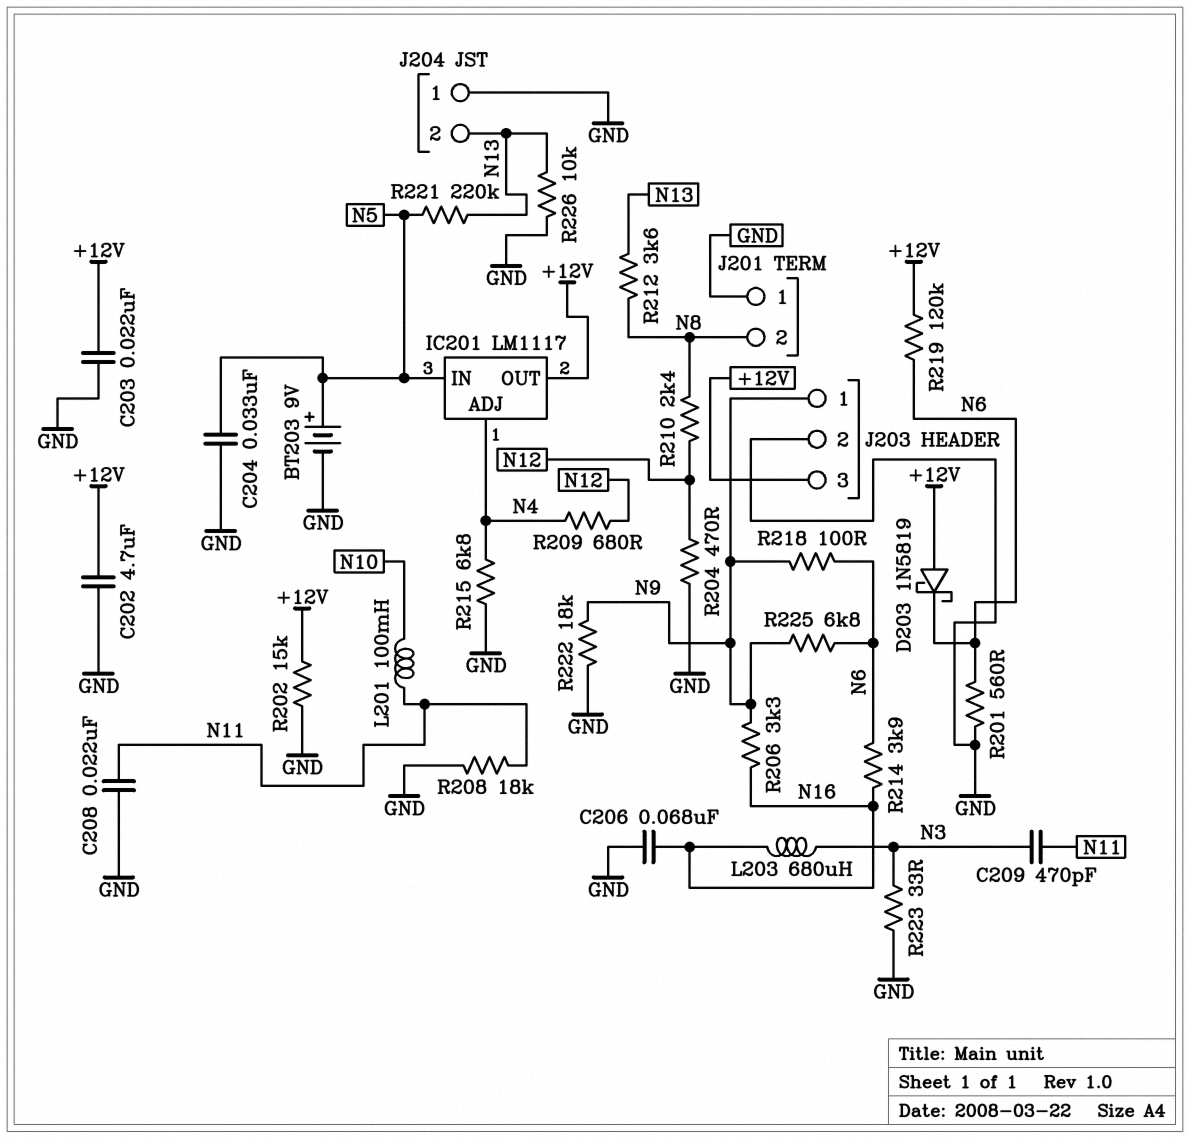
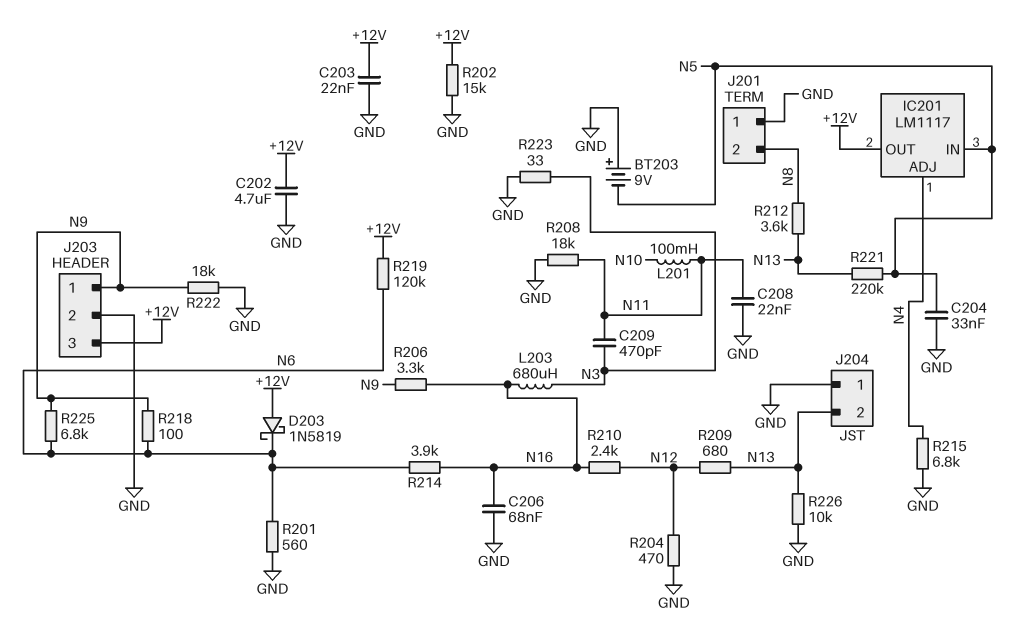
BT203: 9V (plus N5, minus GND) -> 9V (plus GND, minus N5)
R209: 680 (N4, N12) -> 680 (N12, N13)
R210: 2.4k (N8, N12) -> 2.4k (N12, N16)

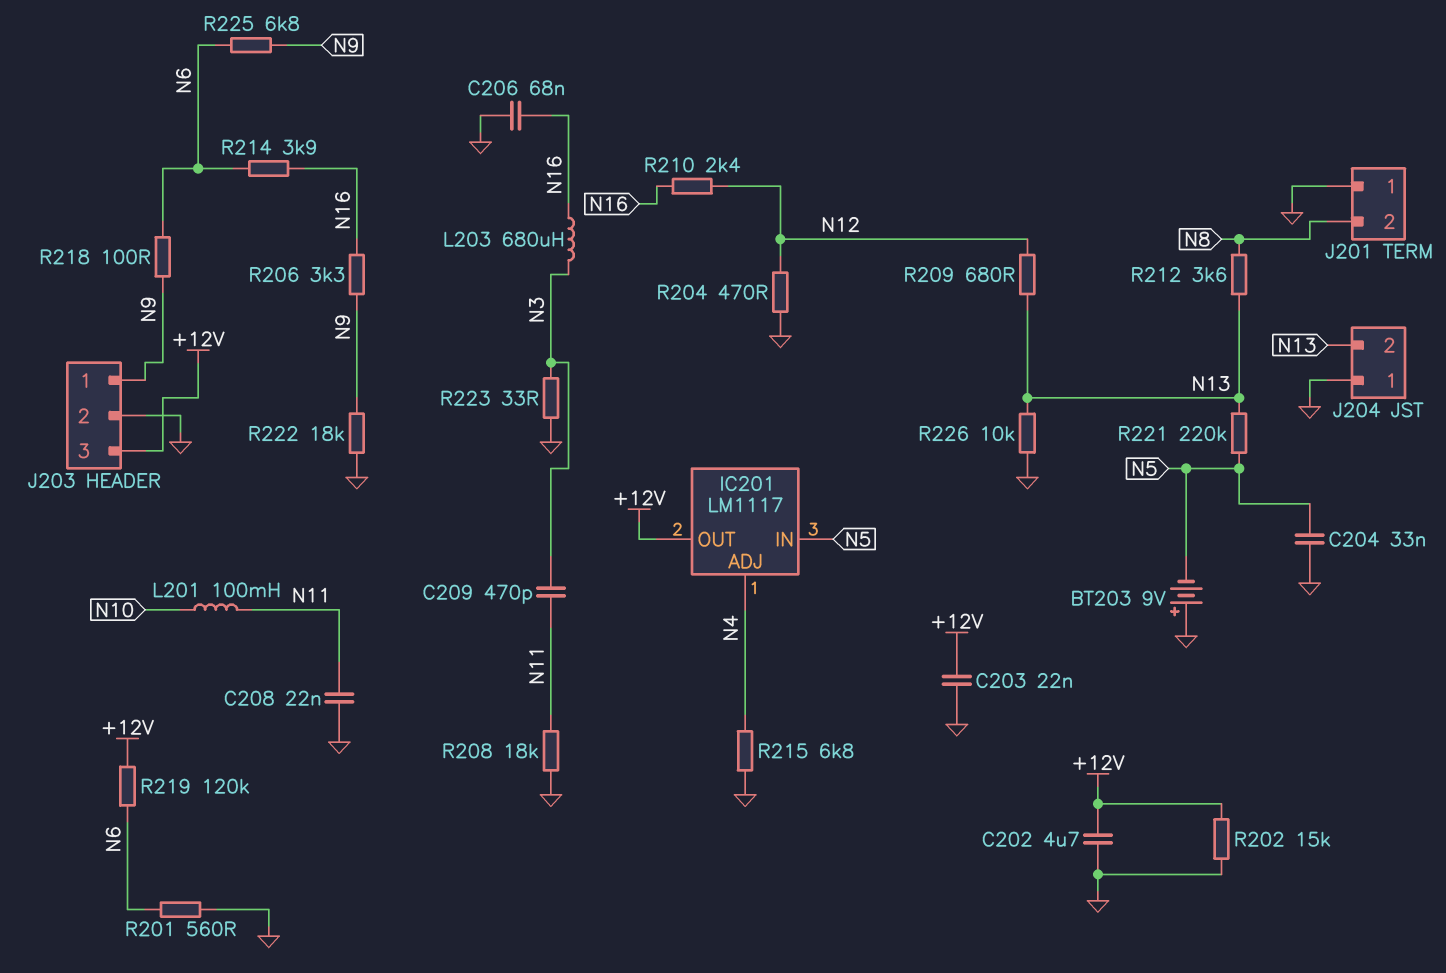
D203: schottky 1N5819 (A +12V, K N6) -> none

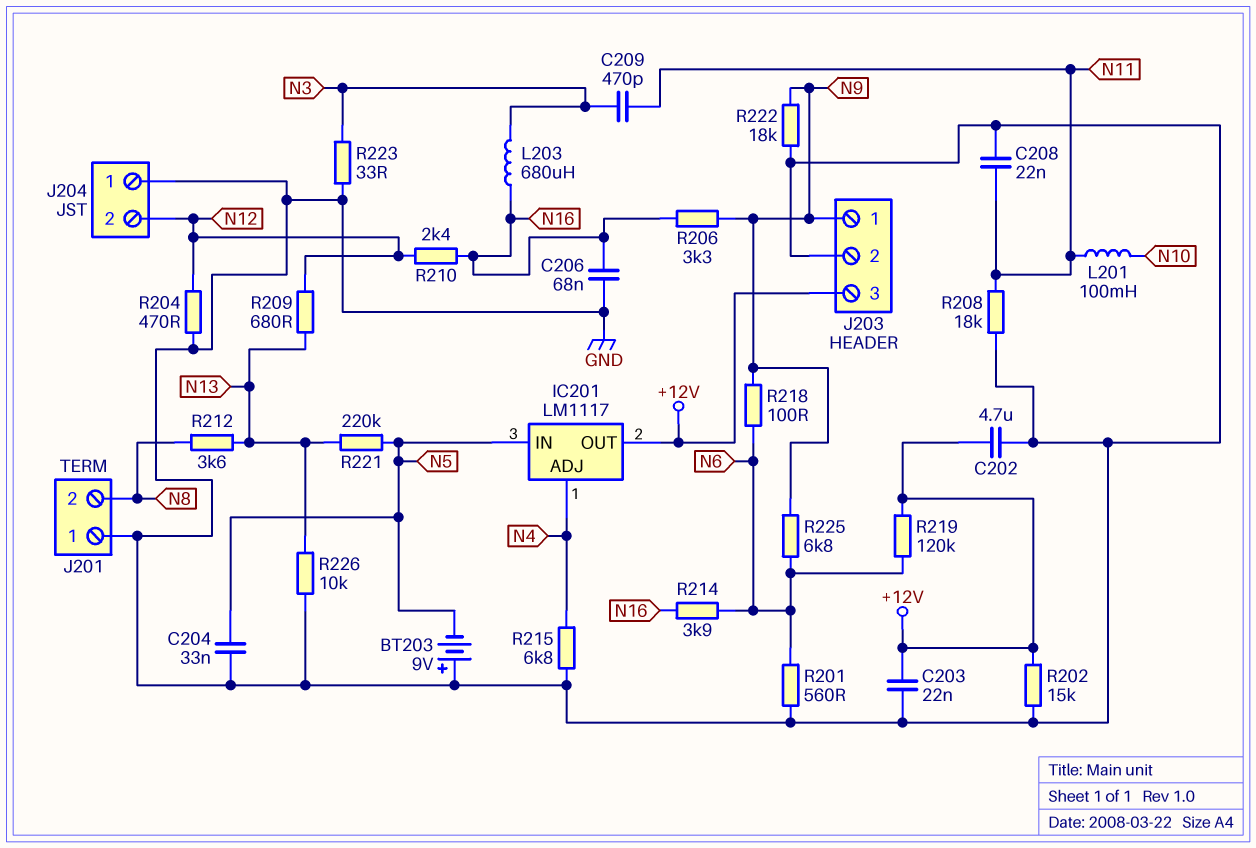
J204 pin 2: N13 -> N12

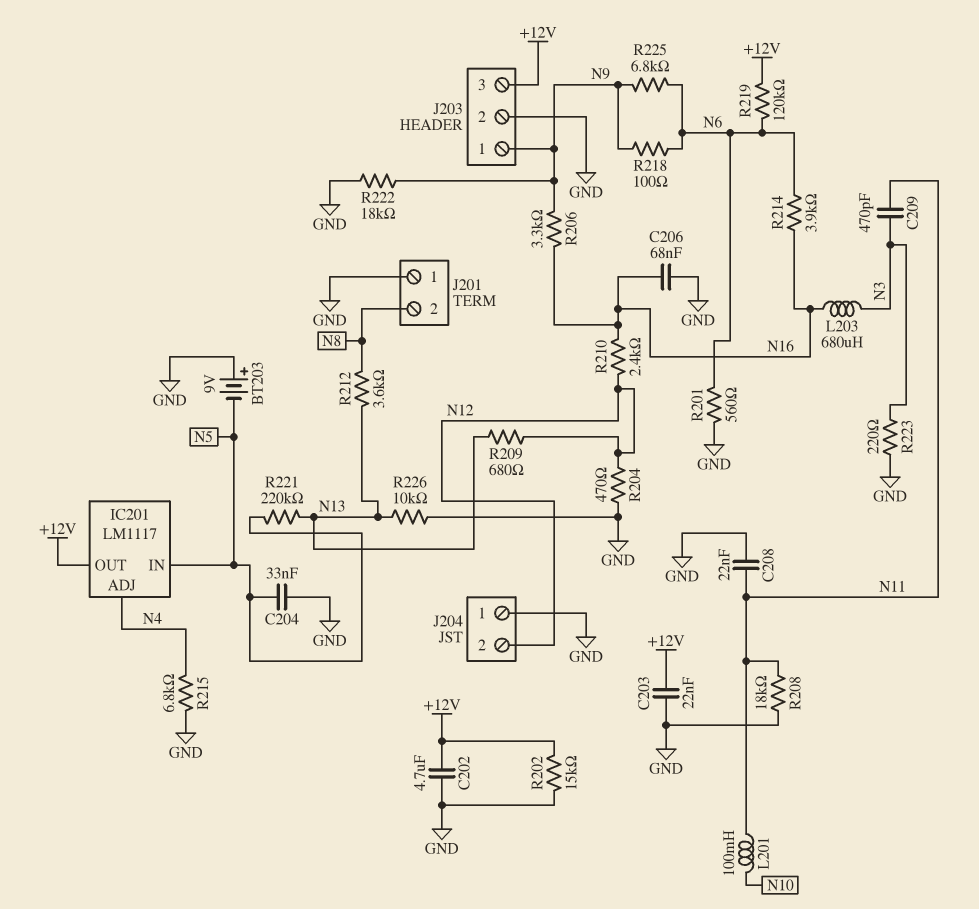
R223: 33 (GND, N3) -> 220 (GND, N3)

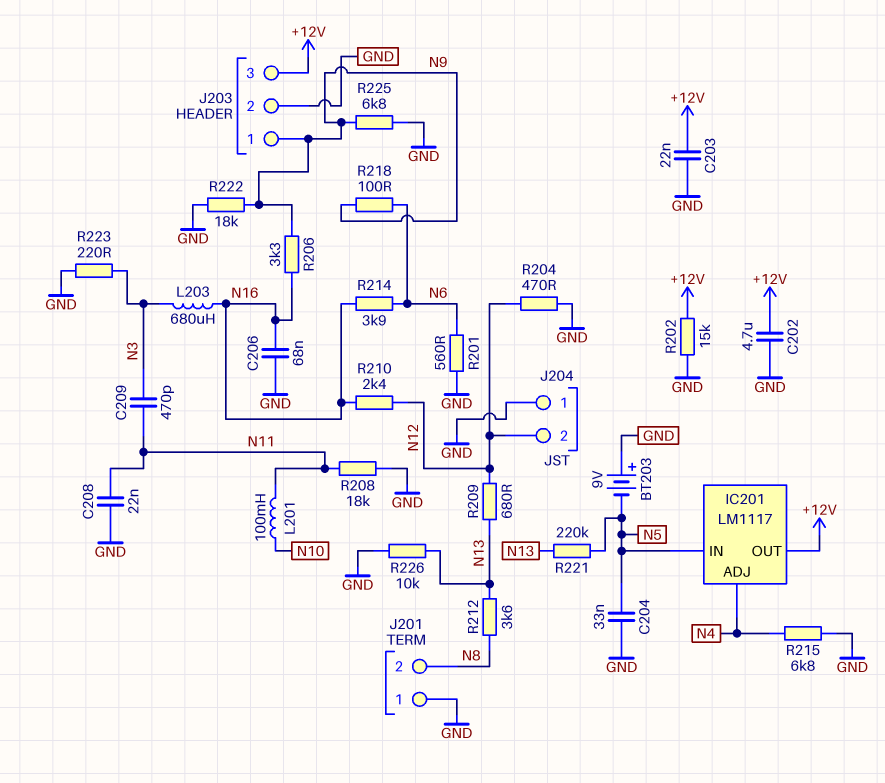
R219: 120k (+12V, N6) -> none
R225: 6.8k (N6, N9) -> 6.8k (GND, N9)

